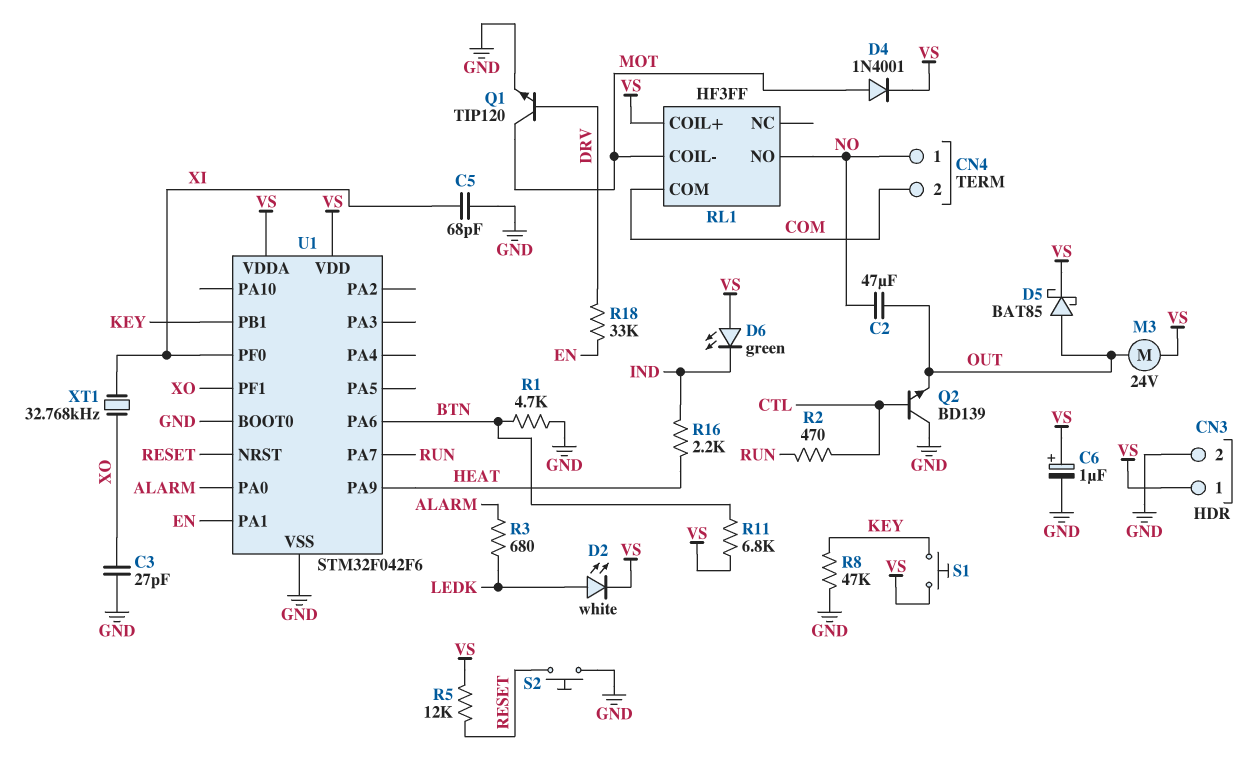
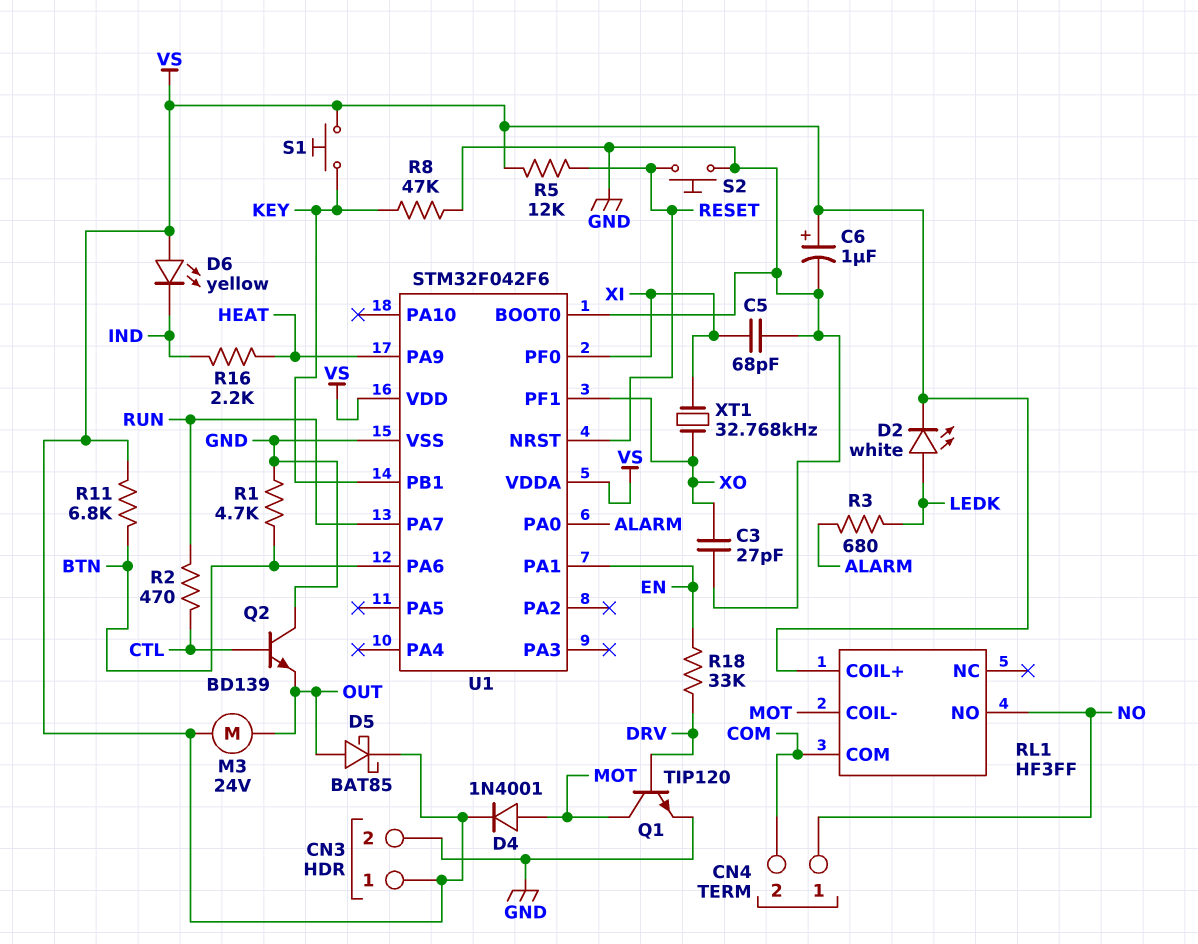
C2: 47uF (NO, OUT) -> none
D6: LED green (A VS, K IND) -> LED yellow (A VS, K IND)

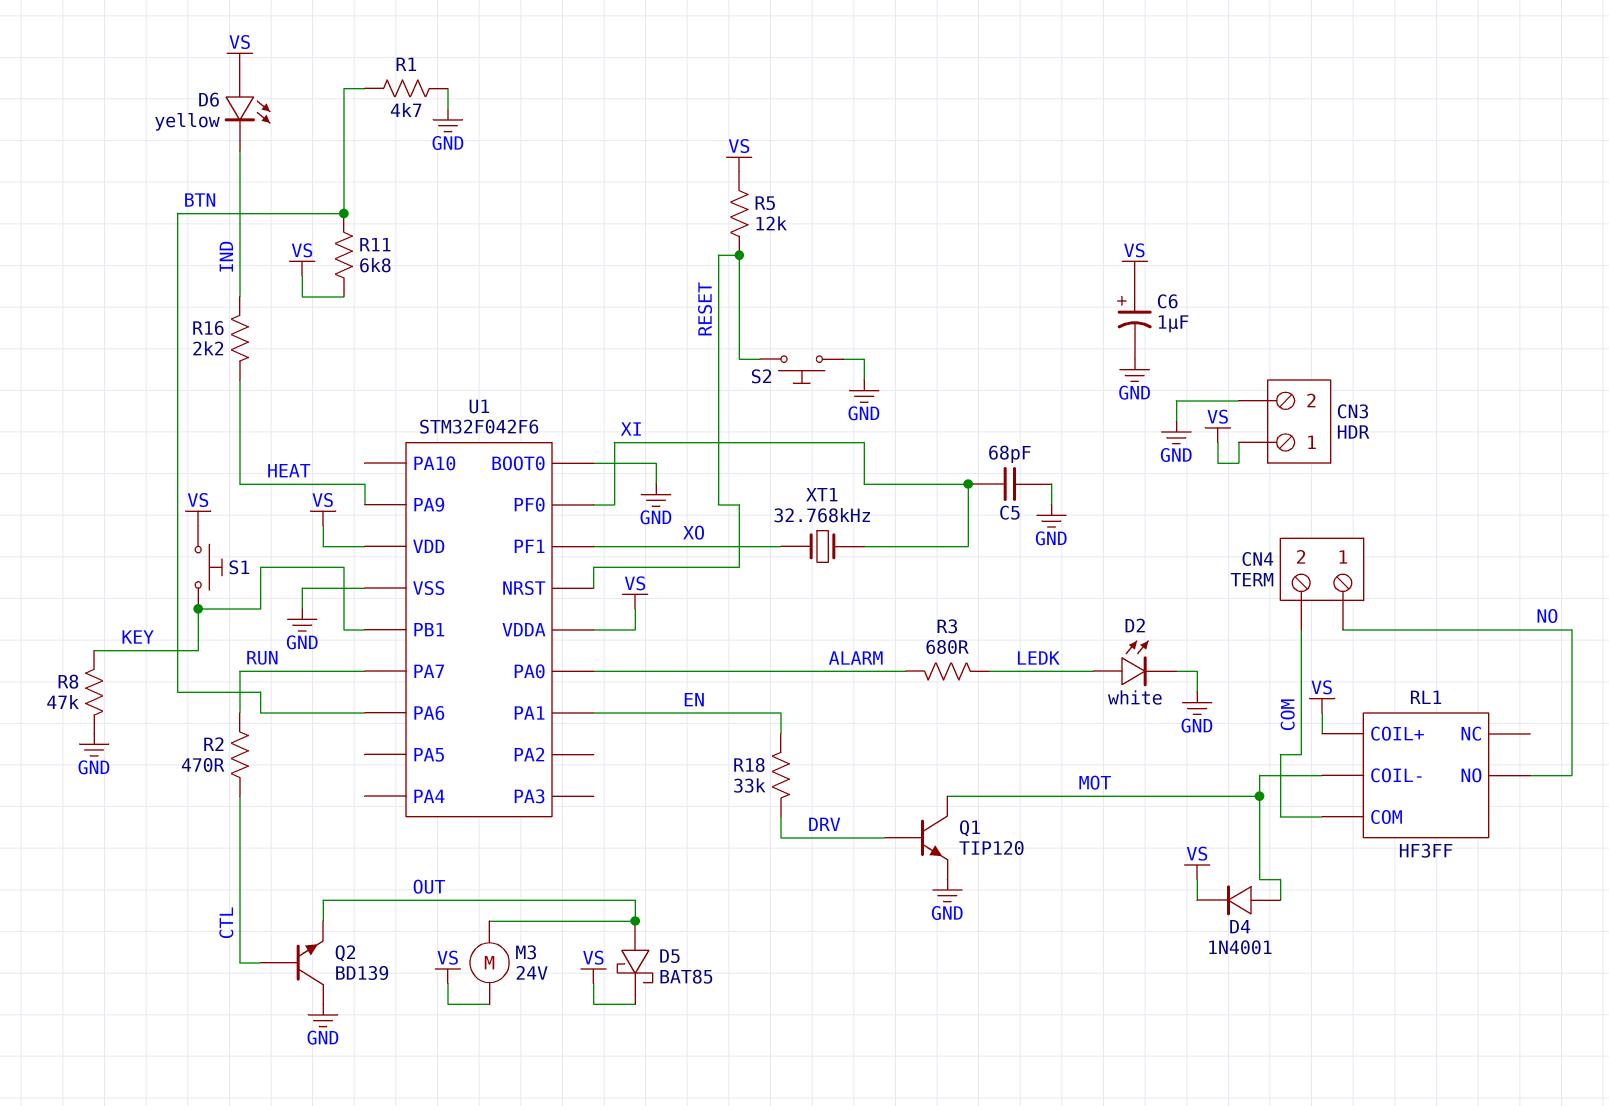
C3: 27pF (GND, XO) -> none
D2: LED white (A LEDK, K VS) -> LED white (A LEDK, K GND)

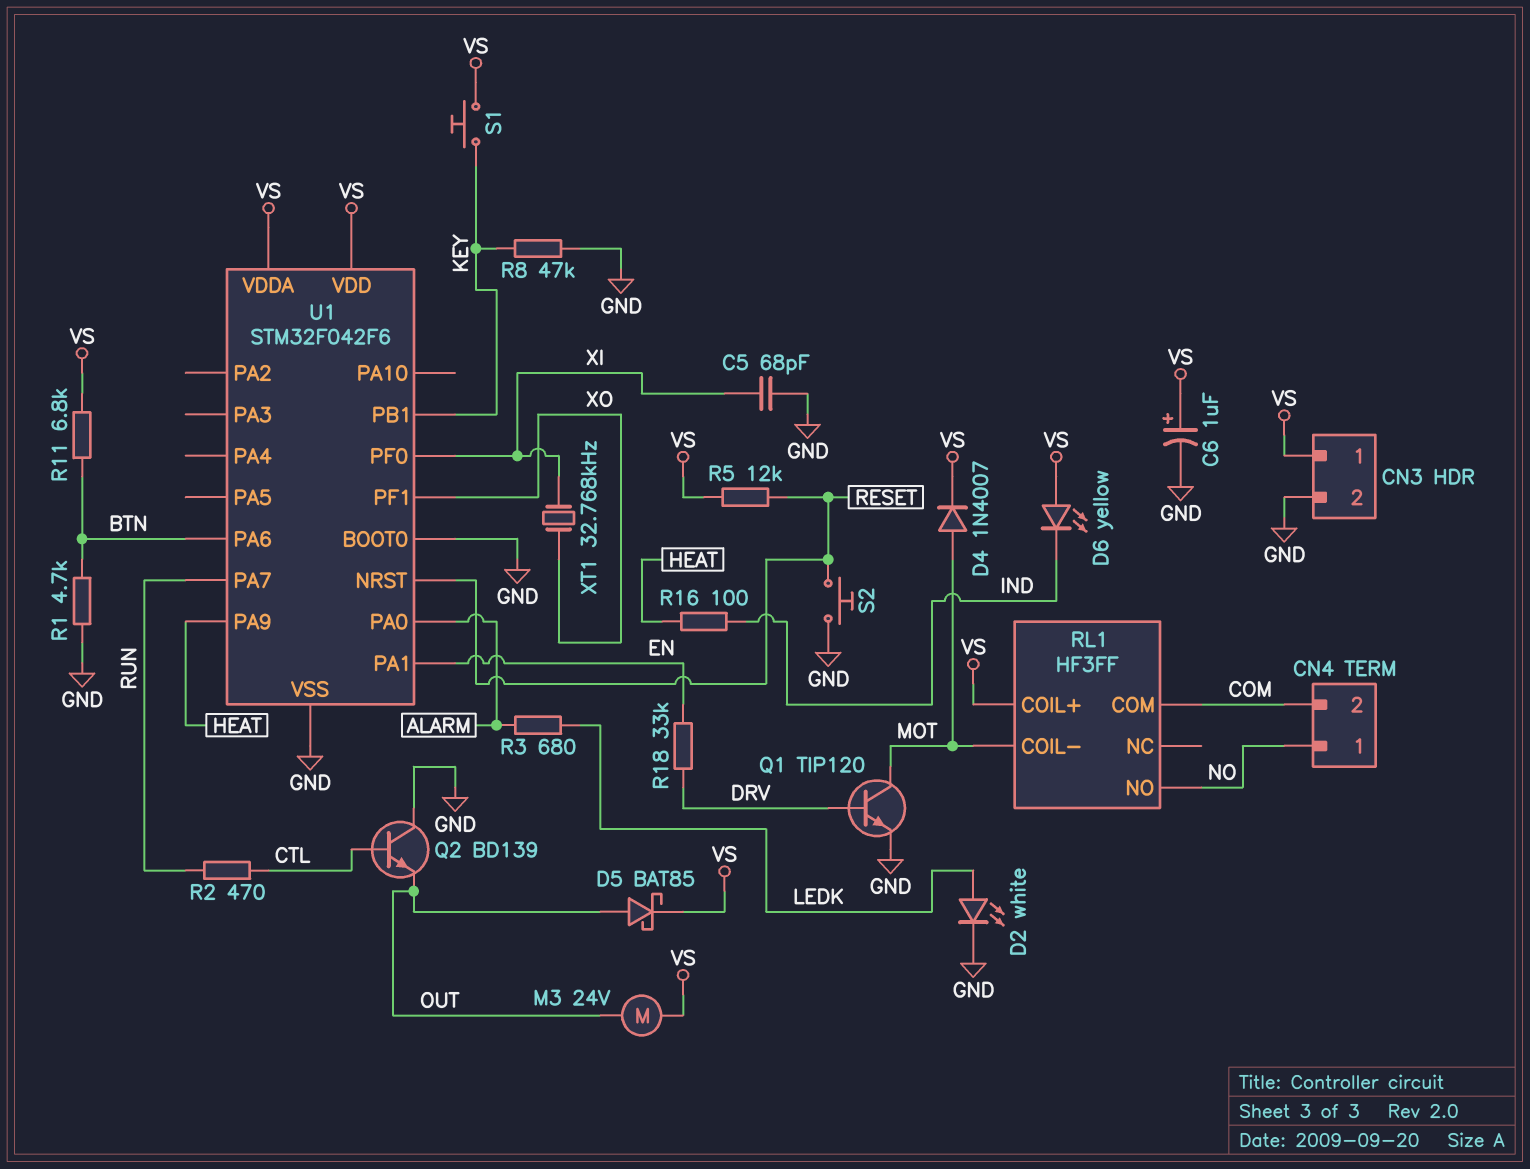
D4: diode 1N4001 (A MOT, K VS) -> diode 1N4007 (A MOT, K VS)
R16: 2.2k (HEAT, IND) -> 100 (HEAT, IND)

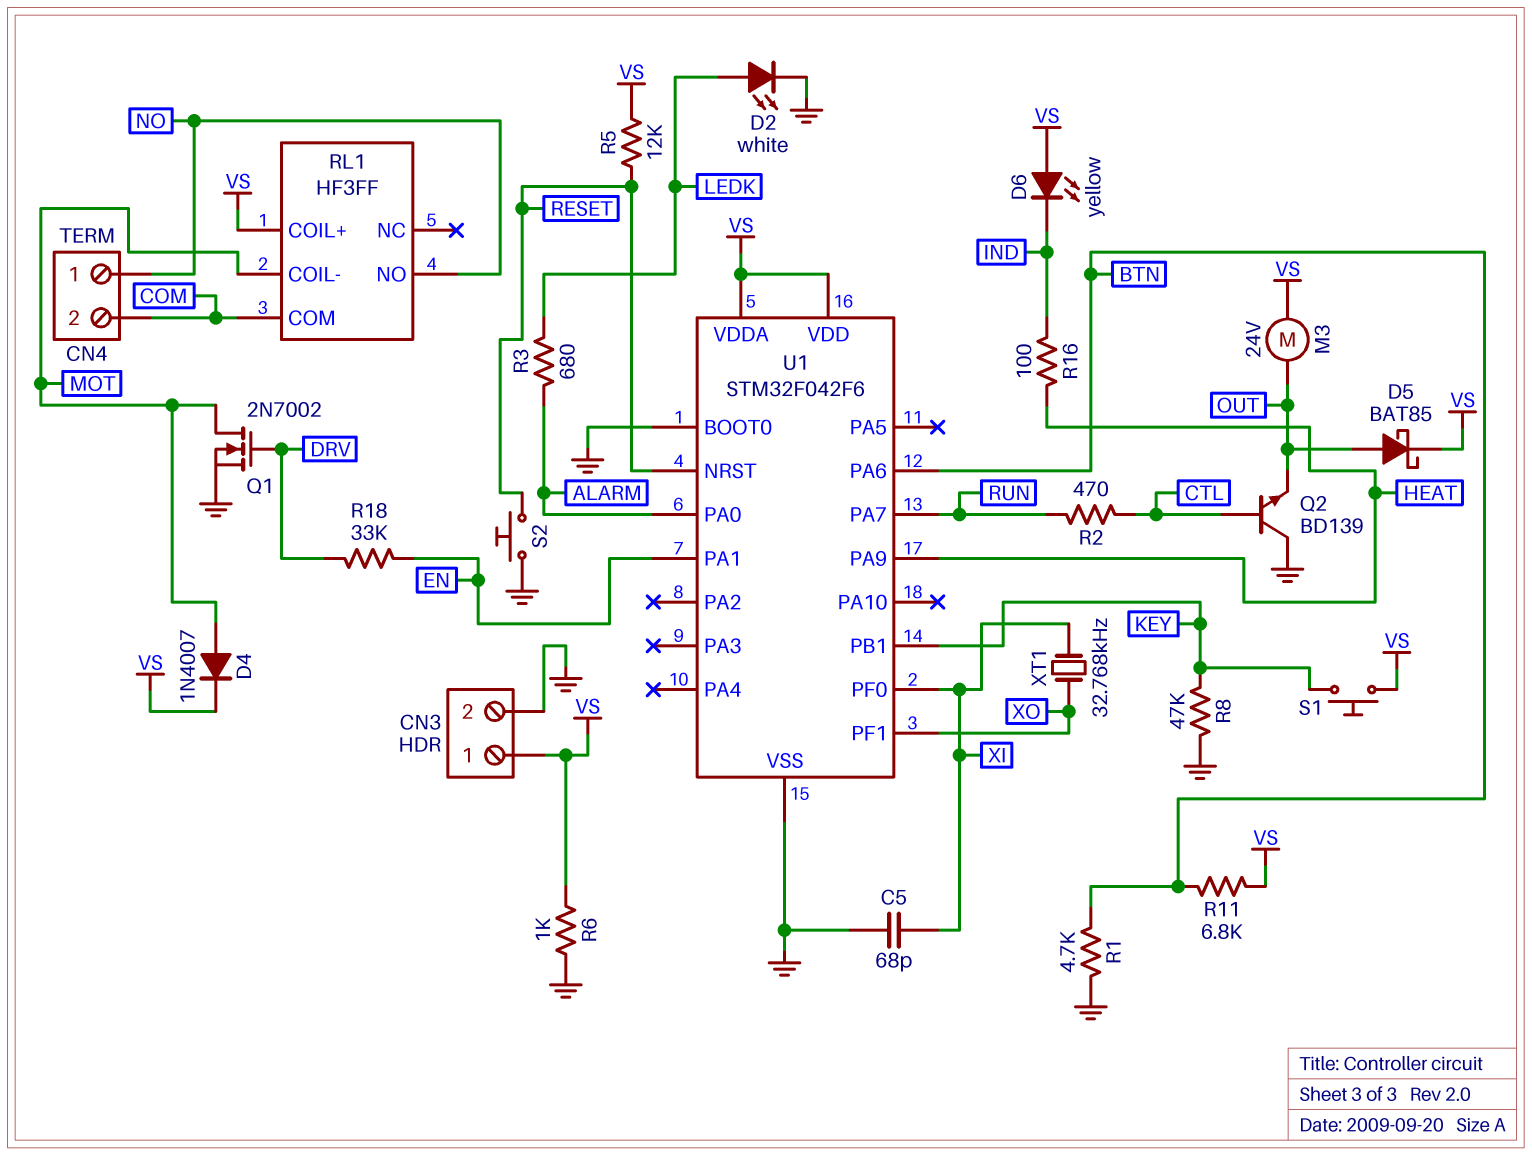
C6: 1uF (plus VS, minus GND) -> none
Q1: NPN TIP120 (B DRV, C MOT, E GND) -> NMOS 2N7002 (G DRV, D MOT, S GND)
R6: none -> 1k (GND, VS)

